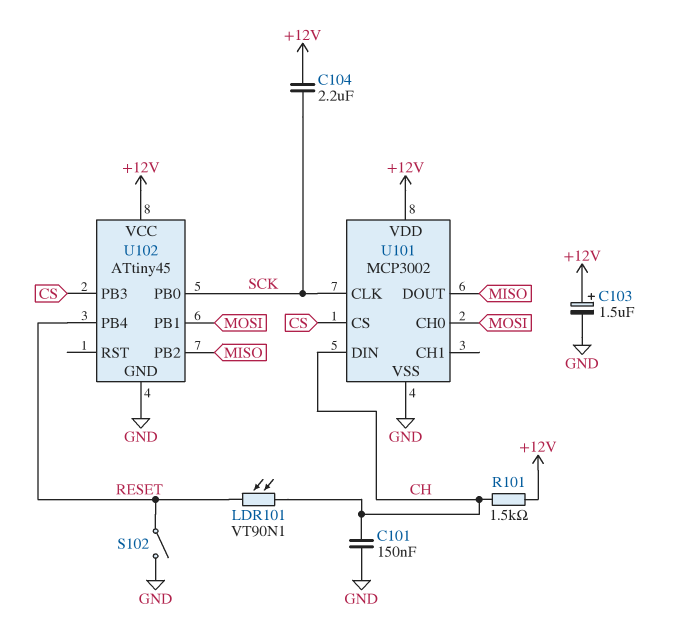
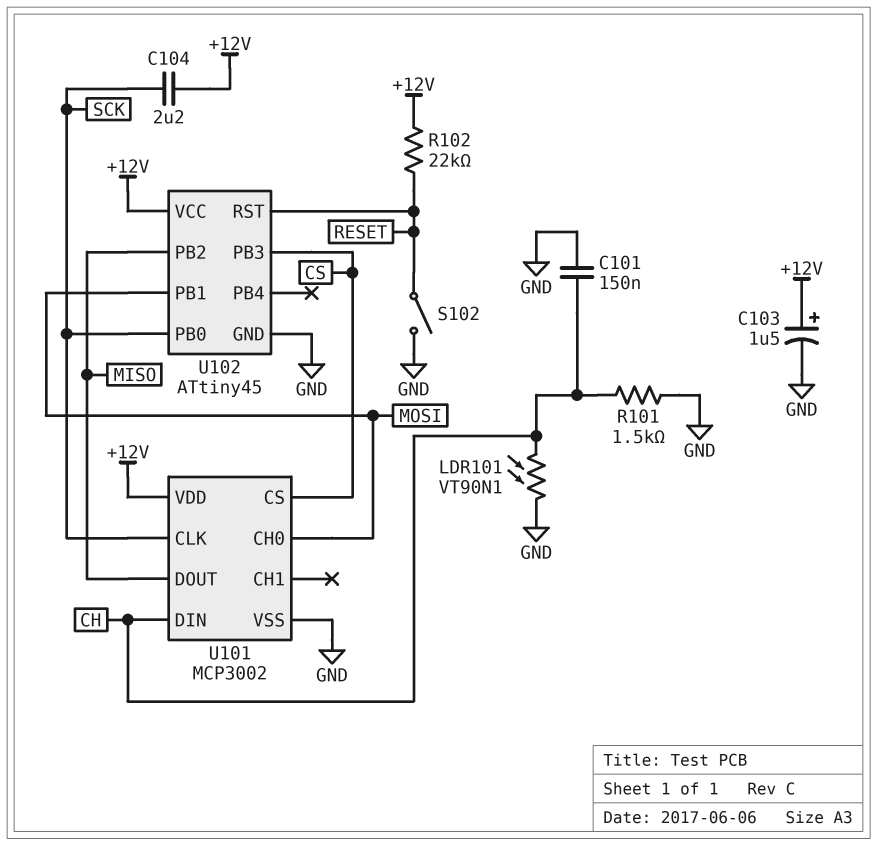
LDR101: VT90N1 (CH, RESET) -> VT90N1 (CH, GND)
R101: 1.5k (+12V, CH) -> 1.5k (CH, GND)
R102: none -> 22k (+12V, RESET)
U102 pin PB4: RESET -> none
U102 pin RST: none -> RESET

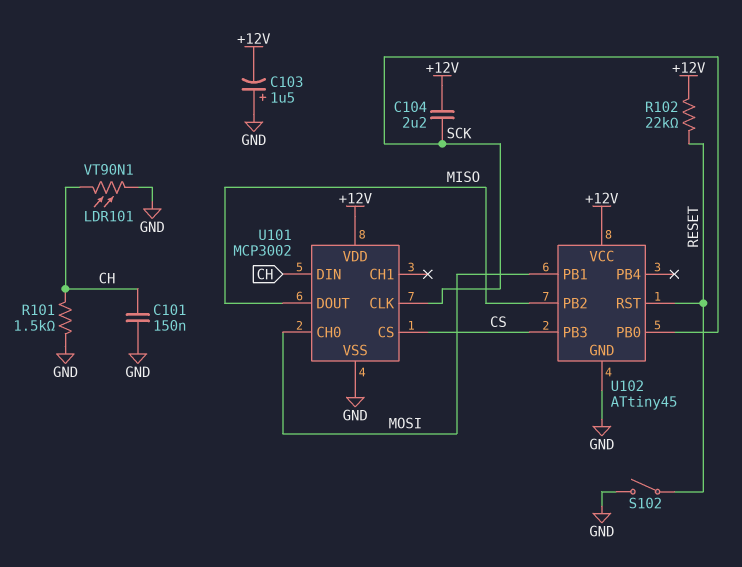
C103: 1.5uF (plus +12V, minus GND) -> 1.5uF (plus GND, minus +12V)

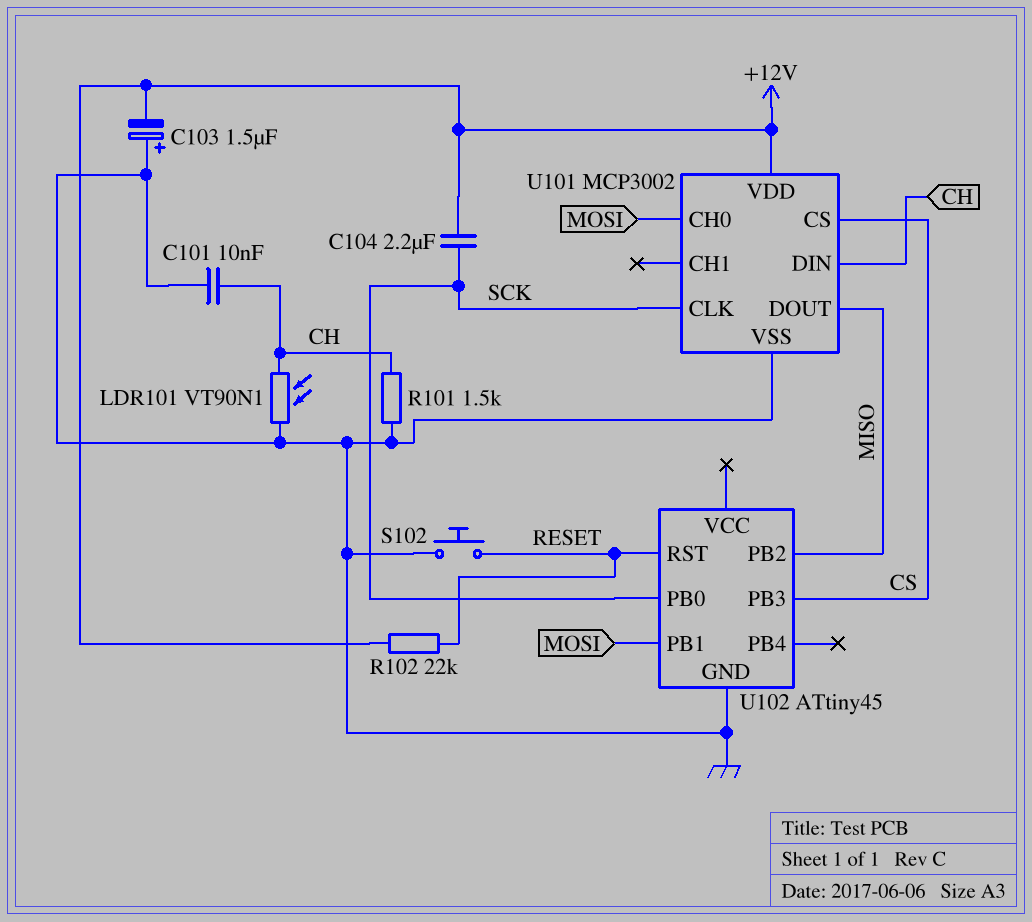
C101: 150nF (CH, GND) -> 10nF (CH, GND)
S102: switch (GND, RESET) -> button (GND, RESET)
U102 pin VCC: +12V -> none

